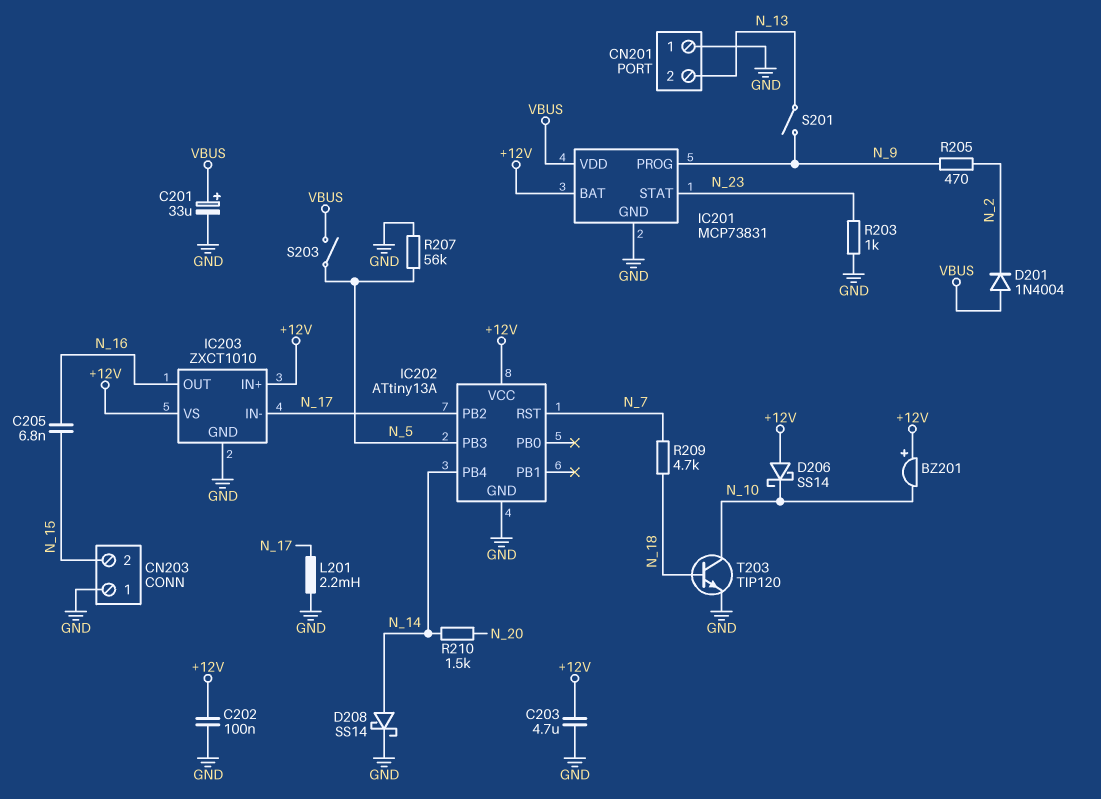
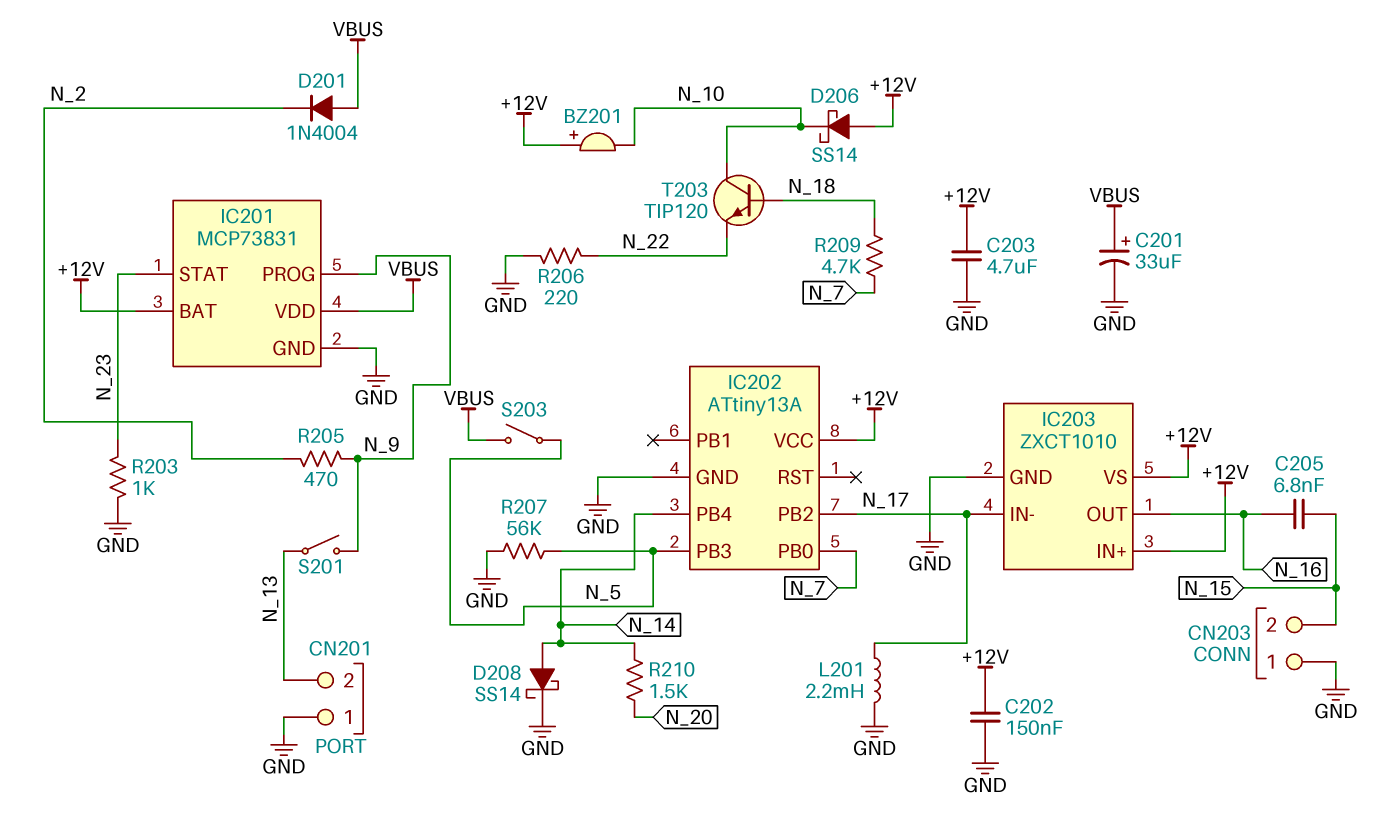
C202: 100nF (+12V, GND) -> 150nF (+12V, GND)
IC202 pin PB0: none -> N_7
IC202 pin RST: N_7 -> none
R206: none -> 220 (GND, N_22)
T203: NPN TIP120 (B N_18, C N_10, E GND) -> NPN TIP120 (B N_18, C N_10, E N_22)

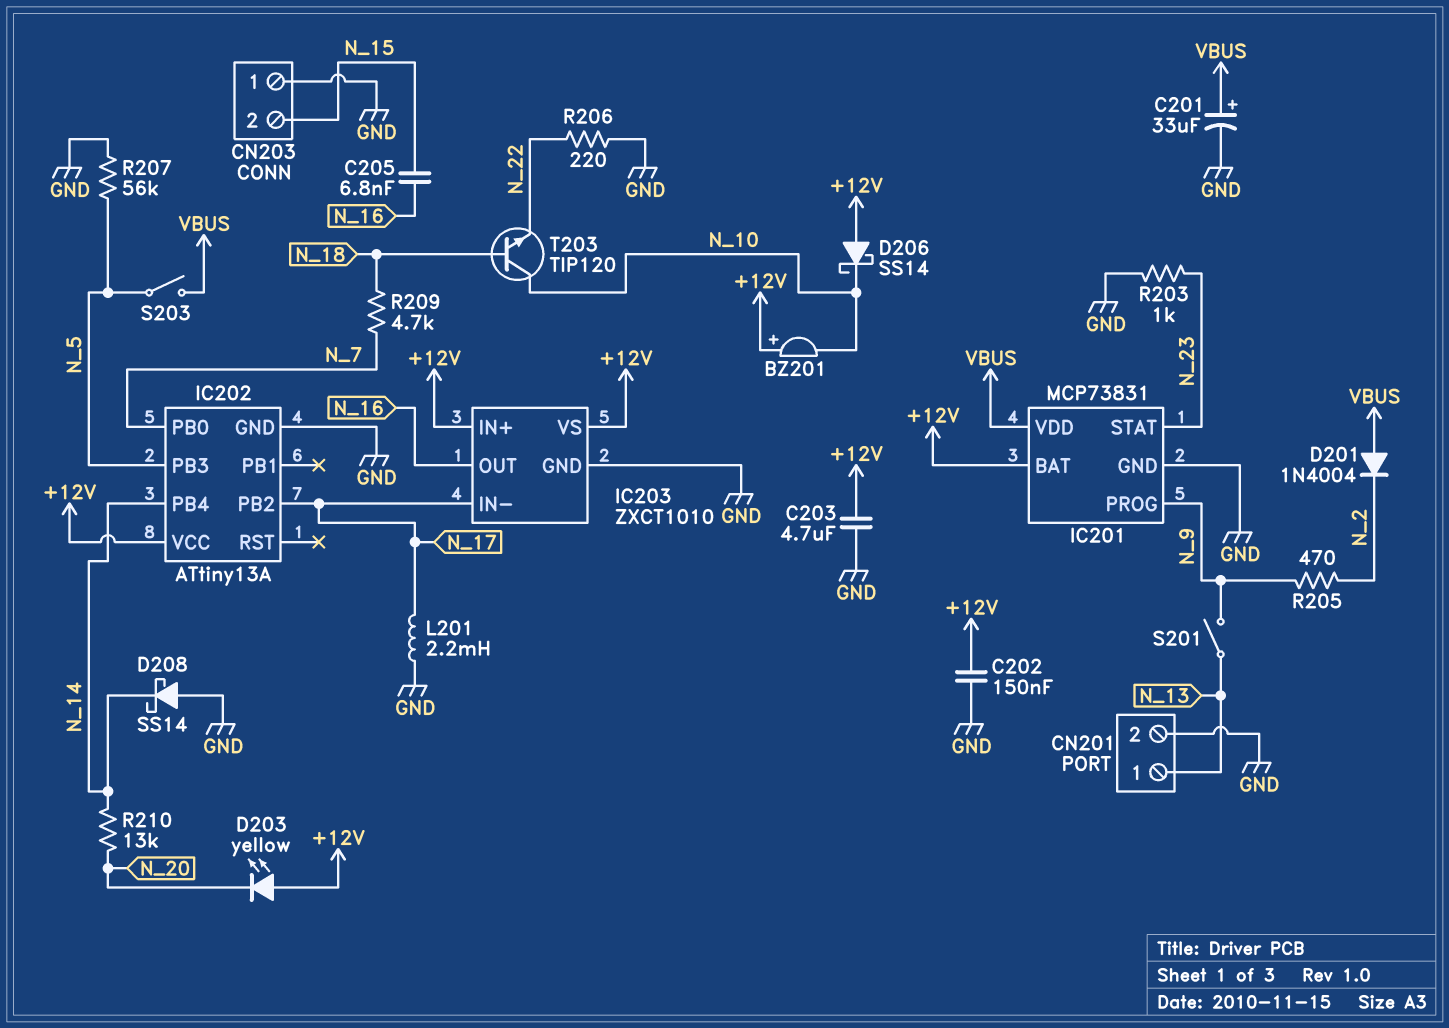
CN201 pin 1: GND -> N_13
CN201 pin 2: N_13 -> GND
D203: none -> LED yellow (A +12V, K N_20)
D208: schottky SS14 (A N_14, K GND) -> schottky SS14 (A GND, K N_14)
R210: 1.5k (N_14, N_20) -> 13k (N_14, N_20)

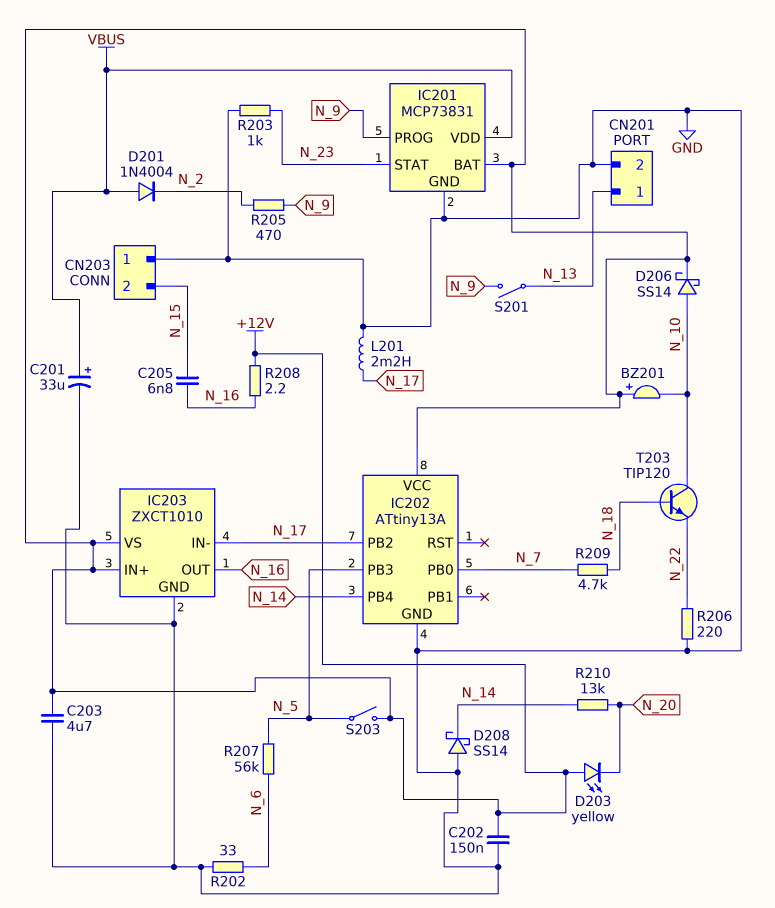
D206: schottky SS14 (A +12V, K N_10) -> schottky SS14 (A N_10, K +12V)
R202: none -> 33 (GND, N_6)
R207: 56k (GND, N_5) -> 56k (N_5, N_6)
R208: none -> 2.2 (+12V, N_16)
S203: switch (N_5, VBUS) -> switch (+12V, N_5)

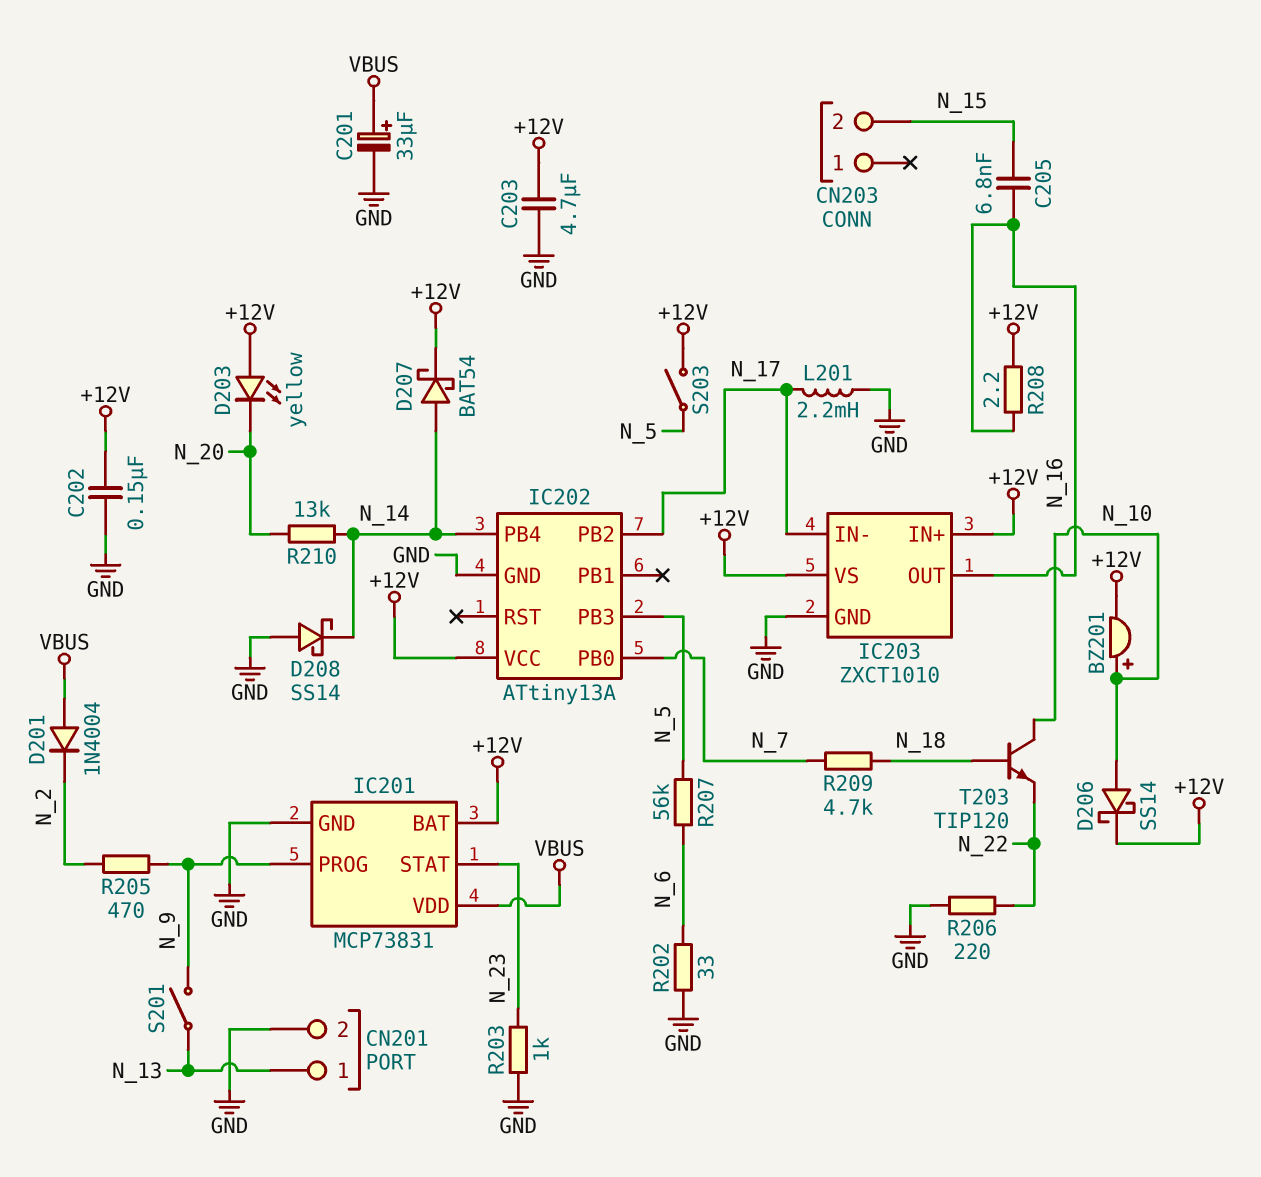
BZ201: buzzer (plus +12V, minus N_10) -> buzzer (plus N_10, minus +12V)
CN203 pin 1: GND -> none
D207: none -> schottky BAT54 (A N_14, K +12V)

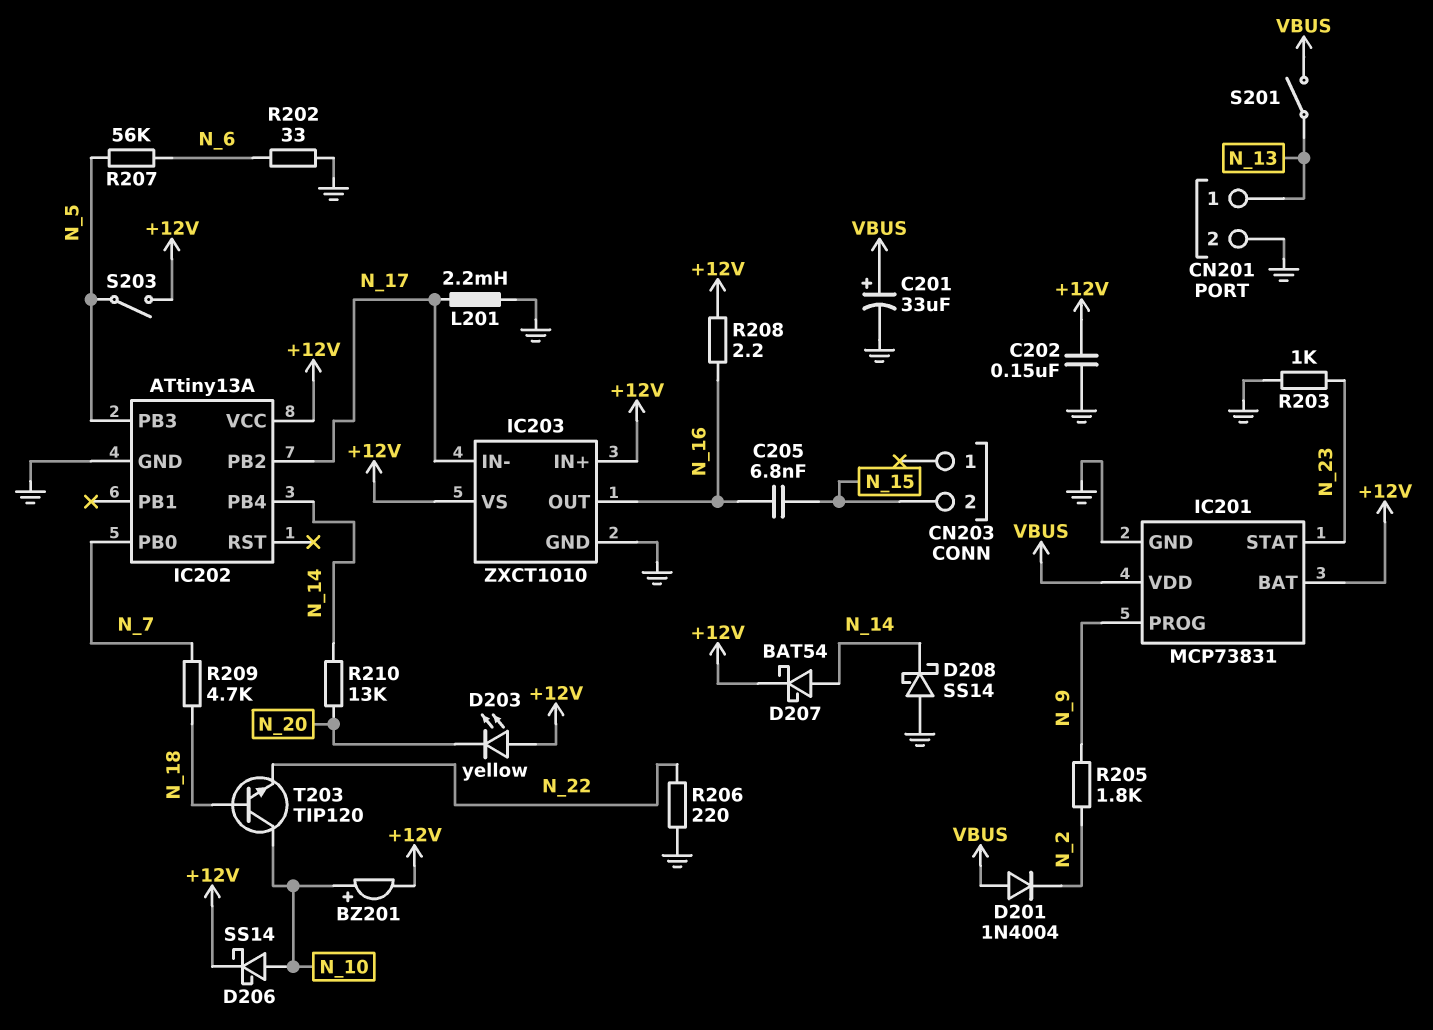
C203: 4.7uF (+12V, GND) -> none
R205: 470 (N_2, N_9) -> 1.8k (N_2, N_9)
S201: switch (N_9, N_13) -> switch (N_13, VBUS)

